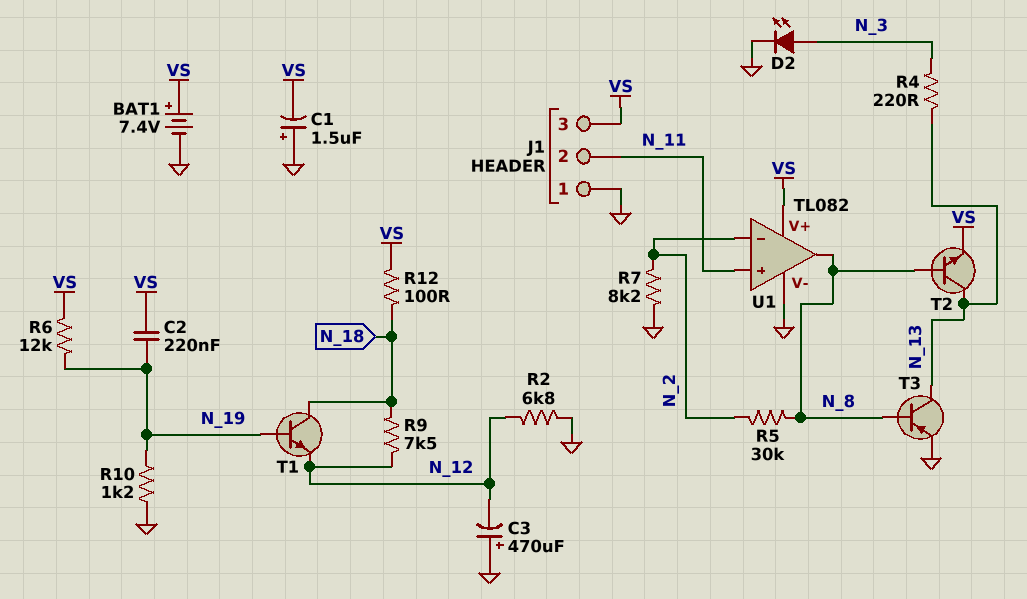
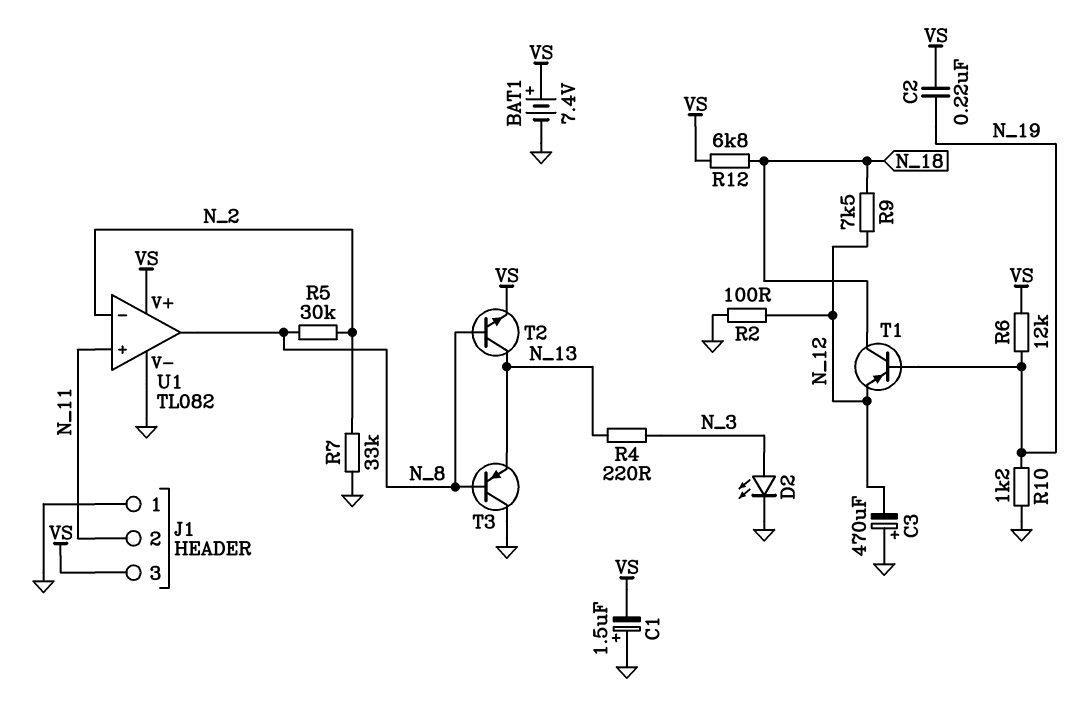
R2: 6.8k (GND, N_12) -> 100 (GND, N_12)
R7: 8.2k (GND, N_2) -> 33k (GND, N_2)
R12: 100 (N_18, VS) -> 6.8k (N_18, VS)
T1: NPN (B N_19, C N_18, E N_12) -> PNP (B N_19, C N_18, E N_12)
T3: PNP (B N_8, C N_13, E GND) -> PNP (B N_8, C GND, E N_13)

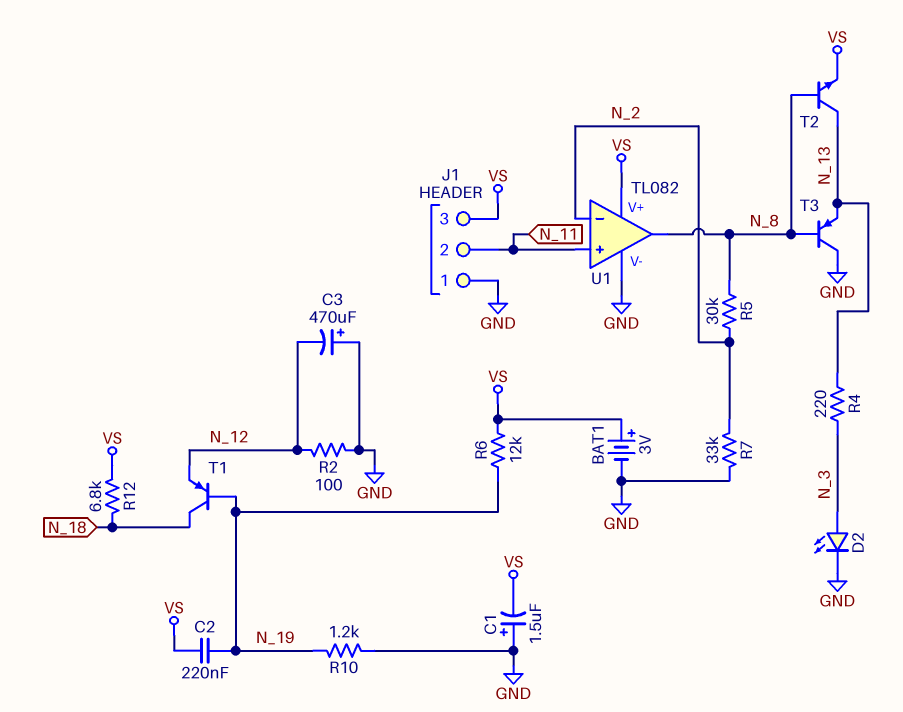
BAT1: 7.4V (plus VS, minus GND) -> 3V (plus VS, minus GND)
R9: 7.5k (N_12, N_18) -> none

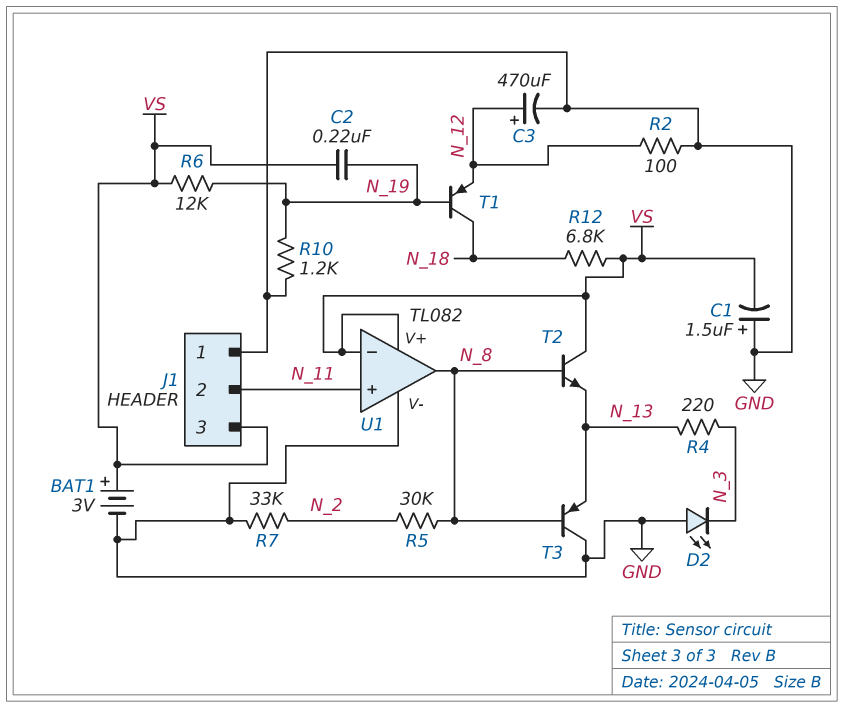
C3: 470uF (plus GND, minus N_12) -> 470uF (plus N_12, minus GND)
D2: LED (A N_3, K GND) -> LED (A GND, K N_3)
T2: NPN (B N_8, C N_13, E VS) -> NPN (B N_8, C VS, E N_13)
U1 pin in-: N_2 -> VS

